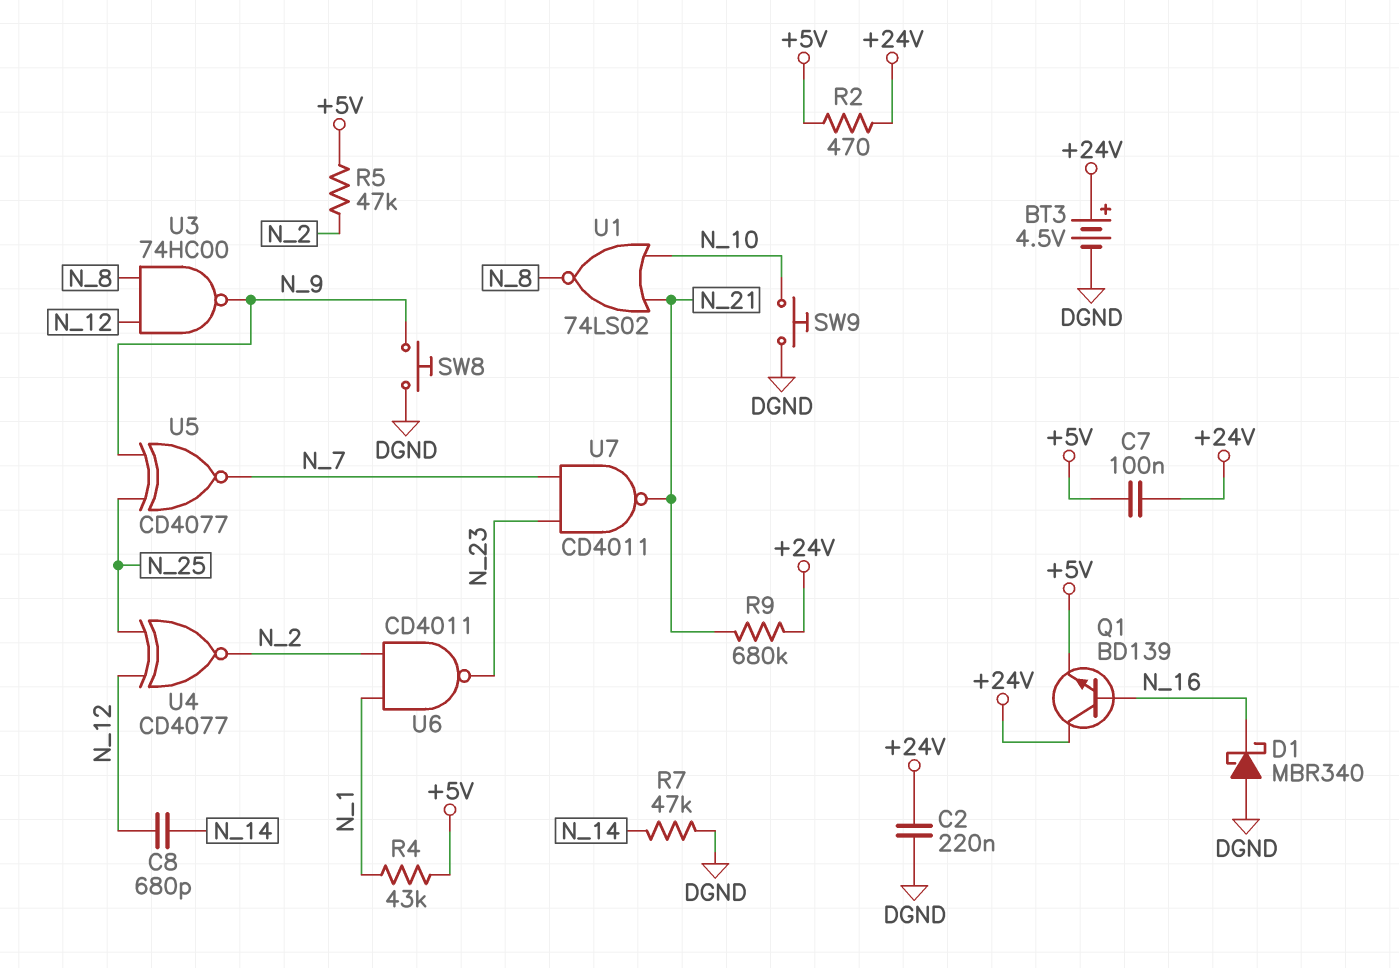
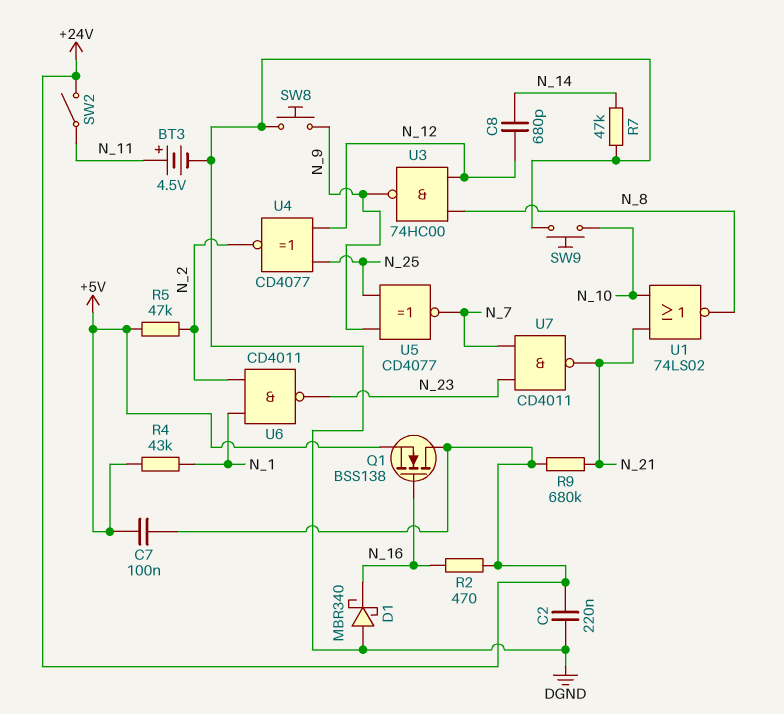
BT3: 4.5V (plus +24V, minus DGND) -> 4.5V (plus N_11, minus DGND)
Q1: NPN BD139 (B N_16, C +24V, E +5V) -> NMOS BSS138 (G N_16, D +24V, S +5V)
R2: 470 (+5V, +24V) -> 470 (+24V, N_16)
SW2: none -> switch (+24V, N_11)

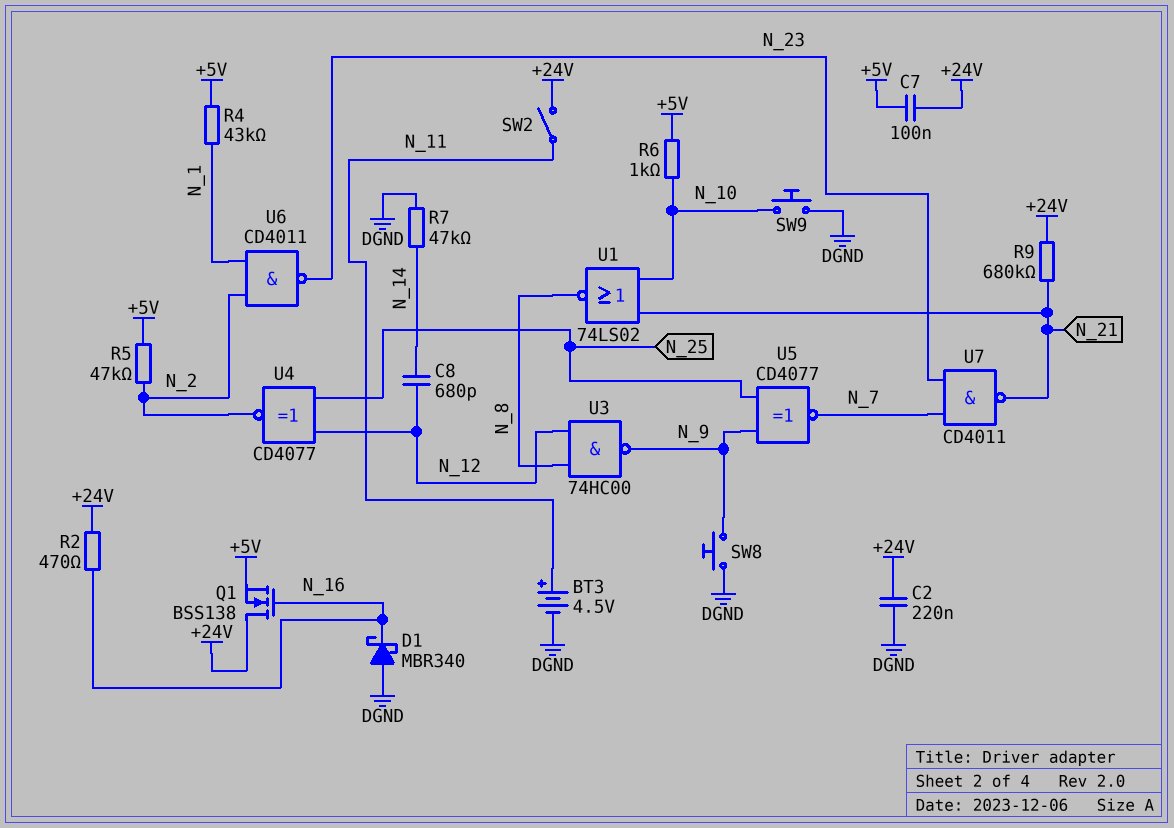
R6: none -> 1k (+5V, N_10)

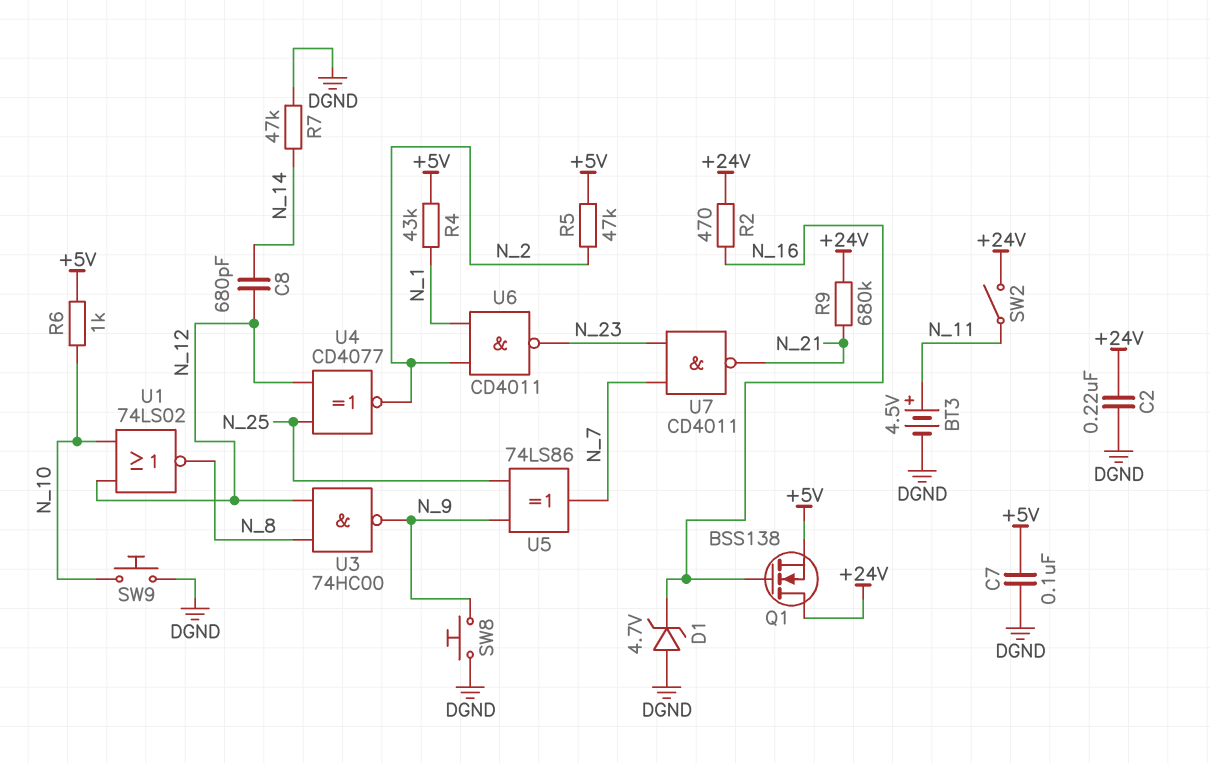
C7: 100nF (+5V, +24V) -> 100nF (+5V, DGND)
D1: schottky MBR340 (A DGND, K N_16) -> zener 4.7V (A DGND, K N_16)
U1: NOR 74LS02 (in N_10, in N_21, out N_8) -> NOR 74LS02 (in N_10, in N_12, out N_8)
U5: XNOR CD4077 (in N_9, in N_25, out N_7) -> XOR 74LS86 (in N_9, in N_25, out N_7)

